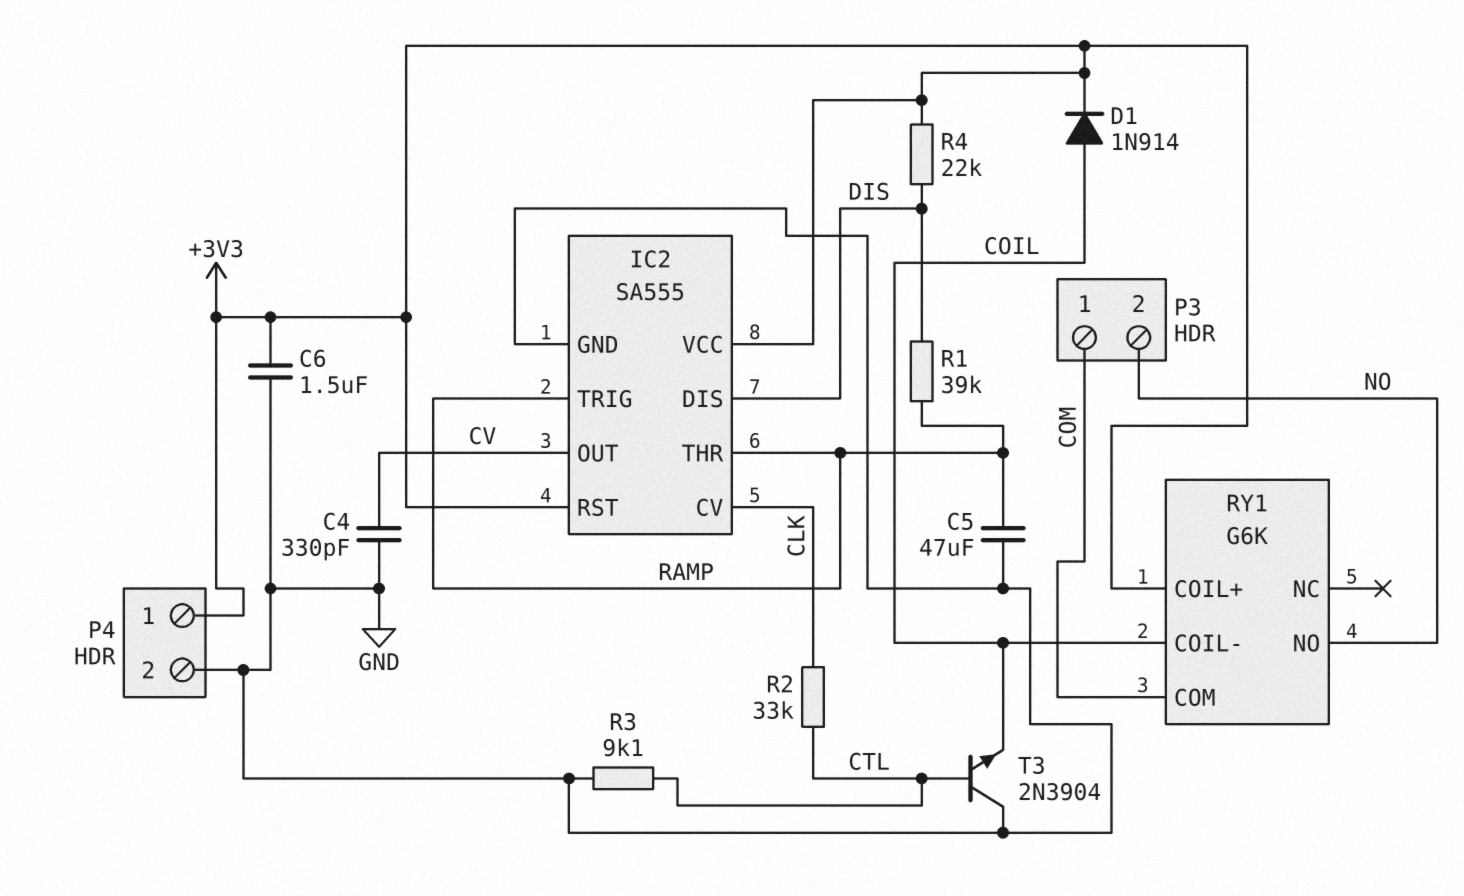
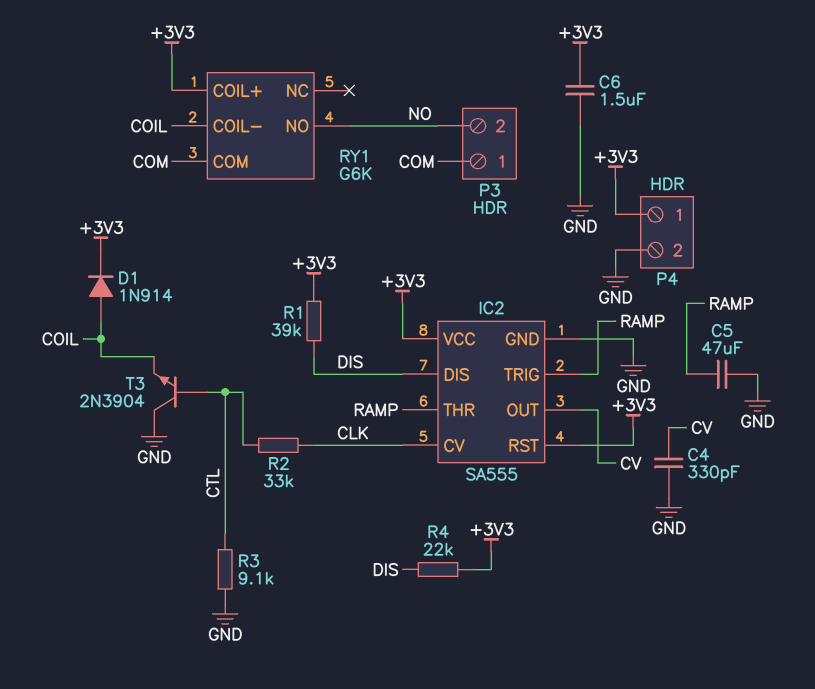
R1: 39k (DIS, RAMP) -> 39k (+3V3, DIS)

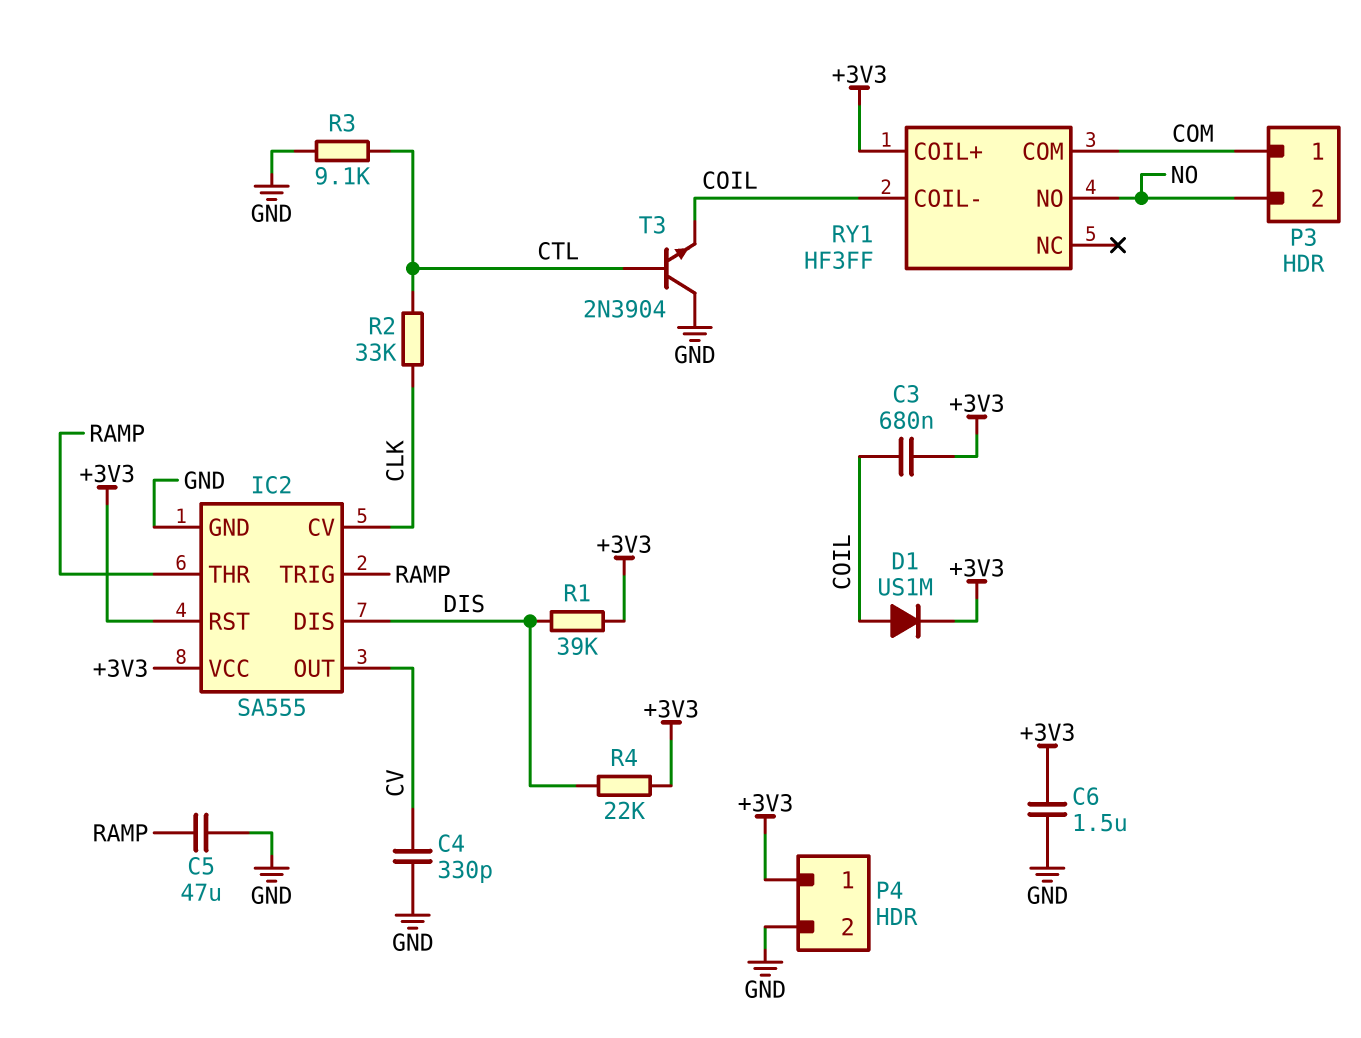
C3: none -> 680nF (+3V3, COIL)
D1: diode 1N914 (A COIL, K +3V3) -> diode US1M (A COIL, K +3V3)
RY1: G6K -> HF3FF

